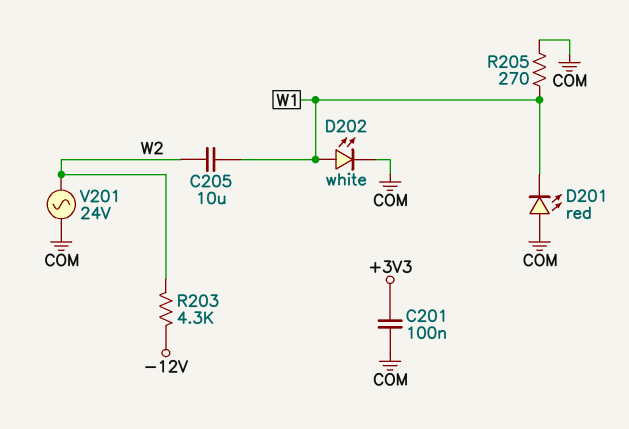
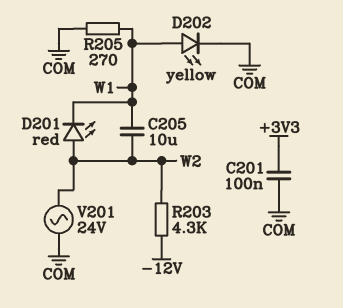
D201: LED red (A COM, K W1) -> LED red (A W2, K W1)
D202: LED white (A W1, K COM) -> LED yellow (A W1, K COM)

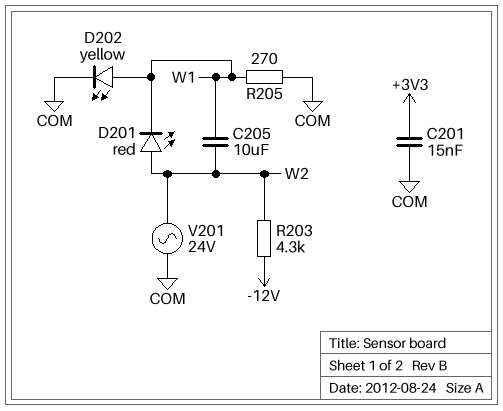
C201: 100nF (+3V3, COM) -> 15nF (+3V3, COM)

